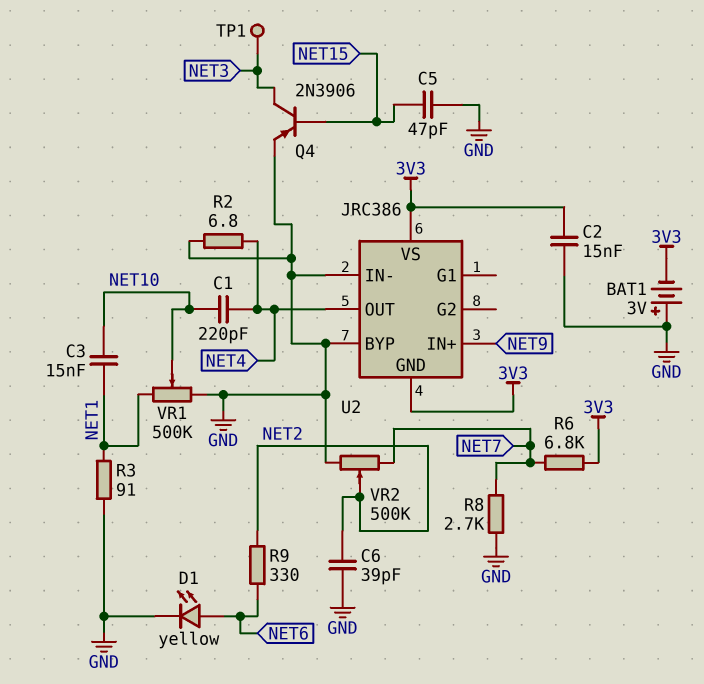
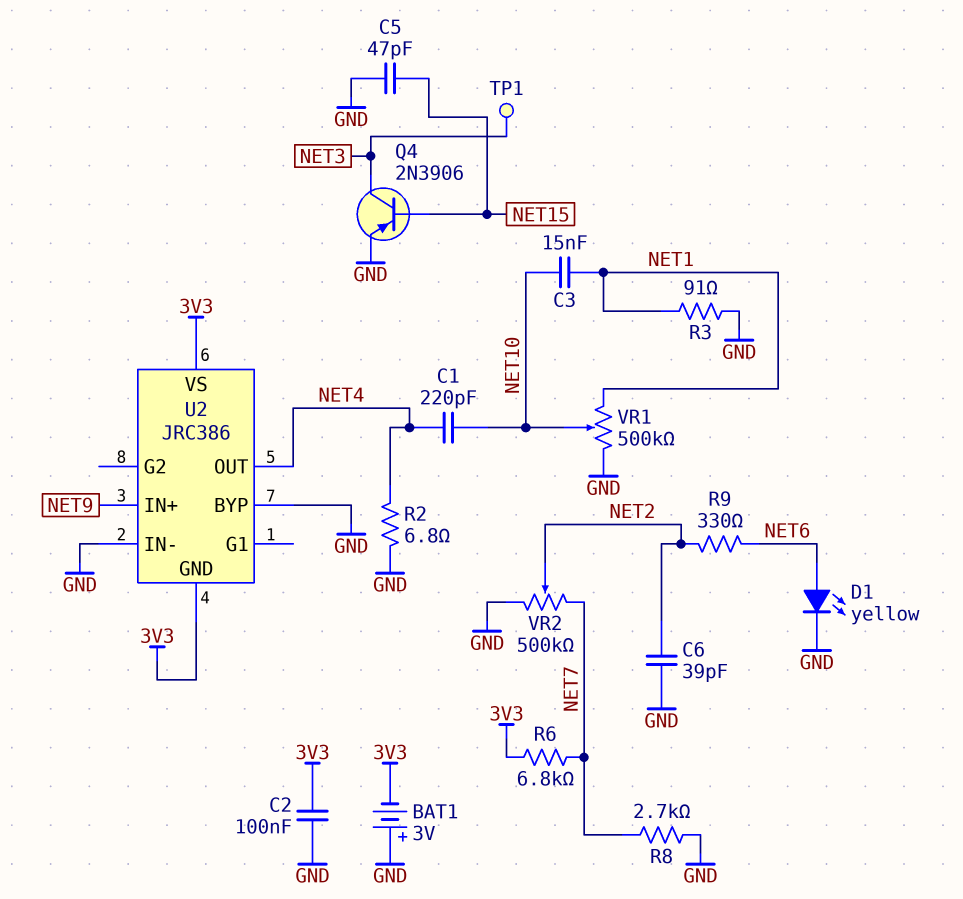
C2: 15nF (3V3, GND) -> 100nF (3V3, GND)

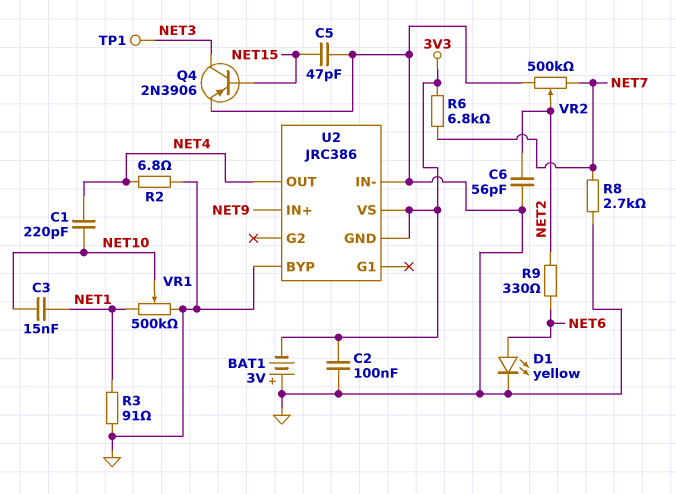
C6: 39pF (GND, NET2) -> 56pF (GND, NET2)

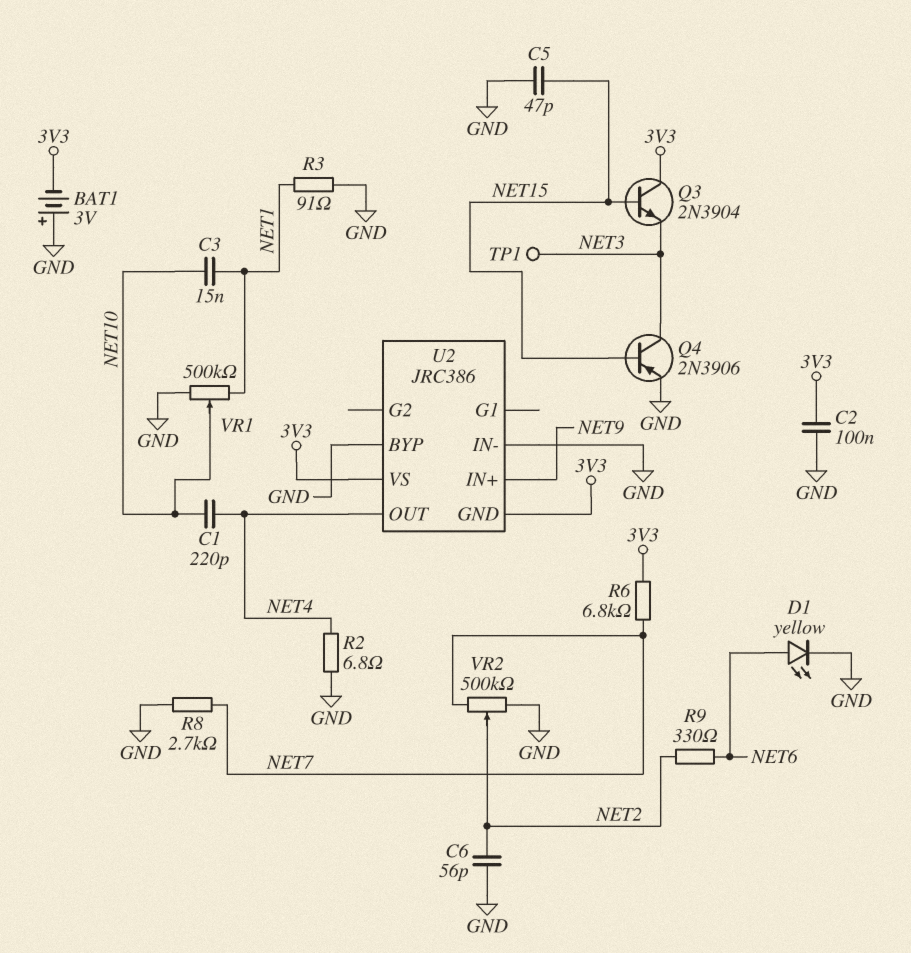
Q3: none -> NPN 2N3904 (B NET15, C 3V3, E NET3)

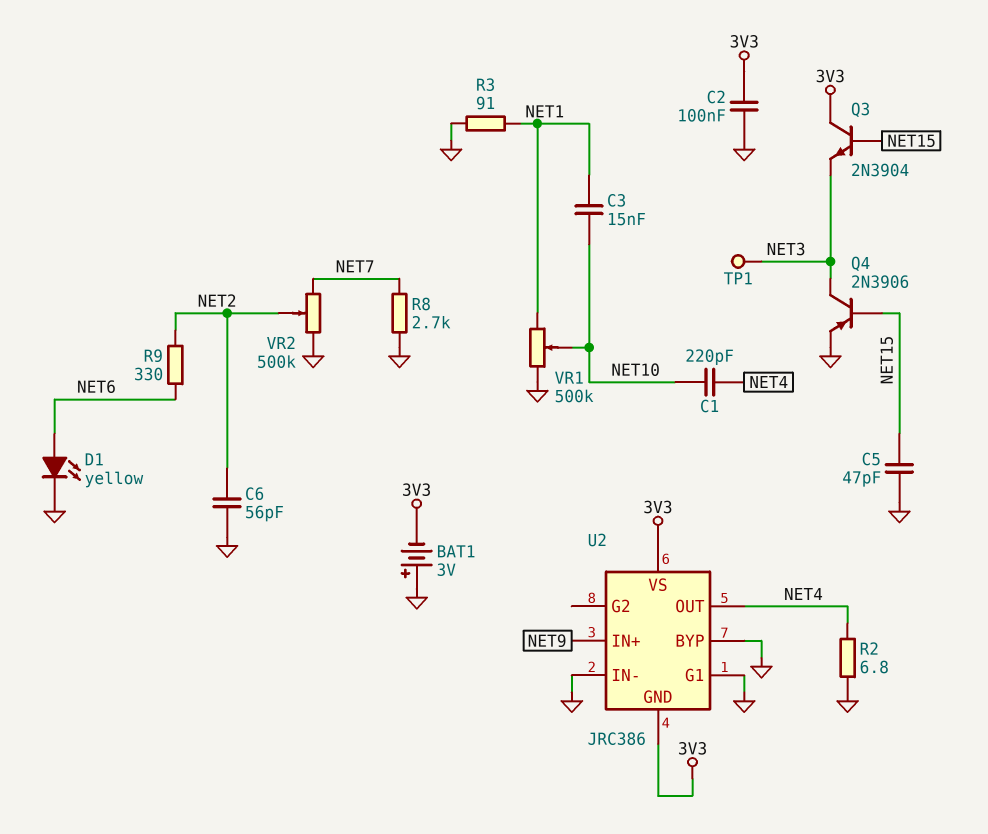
R6: 6.8k (3V3, NET7) -> none
U2 pin G1: none -> GND

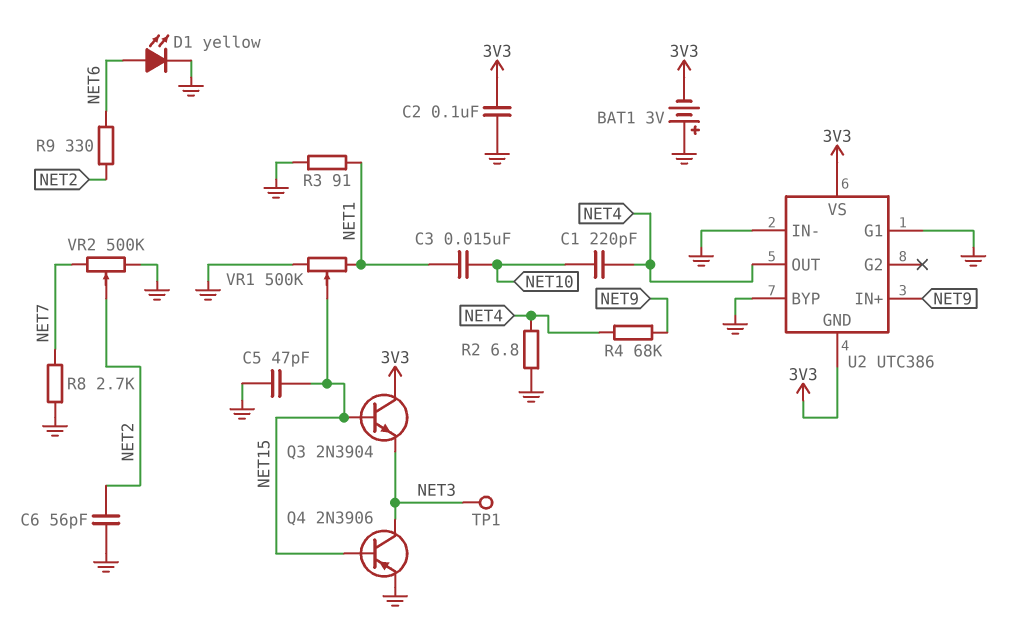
R4: none -> 68k (NET4, NET9)
U2: JRC386 -> UTC386
VR1: 500k (GND, NET1, wiper NET10) -> 500k (GND, NET1, wiper NET15)

